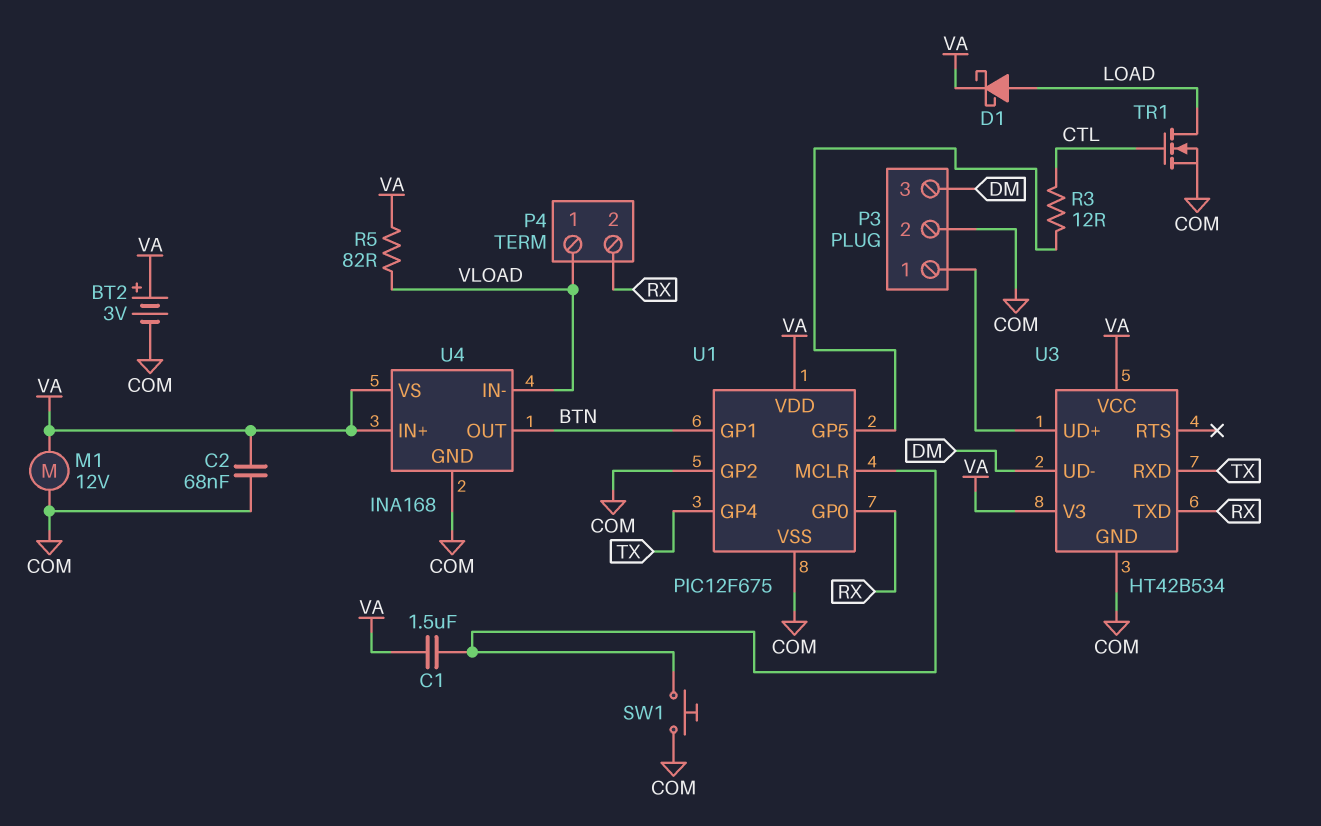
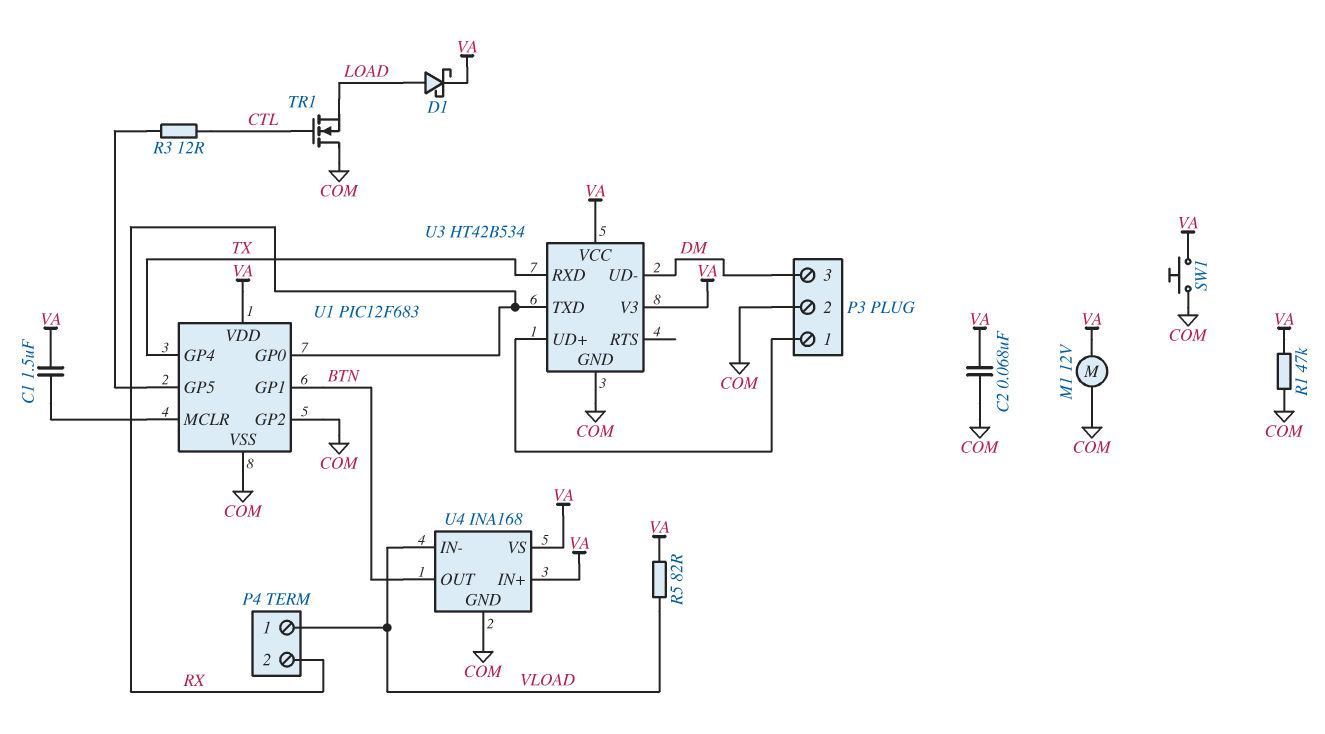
BT2: 3V (plus VA, minus COM) -> none
R1: none -> 47k (COM, VA)
SW1: button (COM, U1/MCLR) -> button (COM, VA)
TR1: NMOS (G CTL, D LOAD, S COM) -> NMOS (G CTL, D COM, S LOAD)
U1: PIC12F675 -> PIC12F683

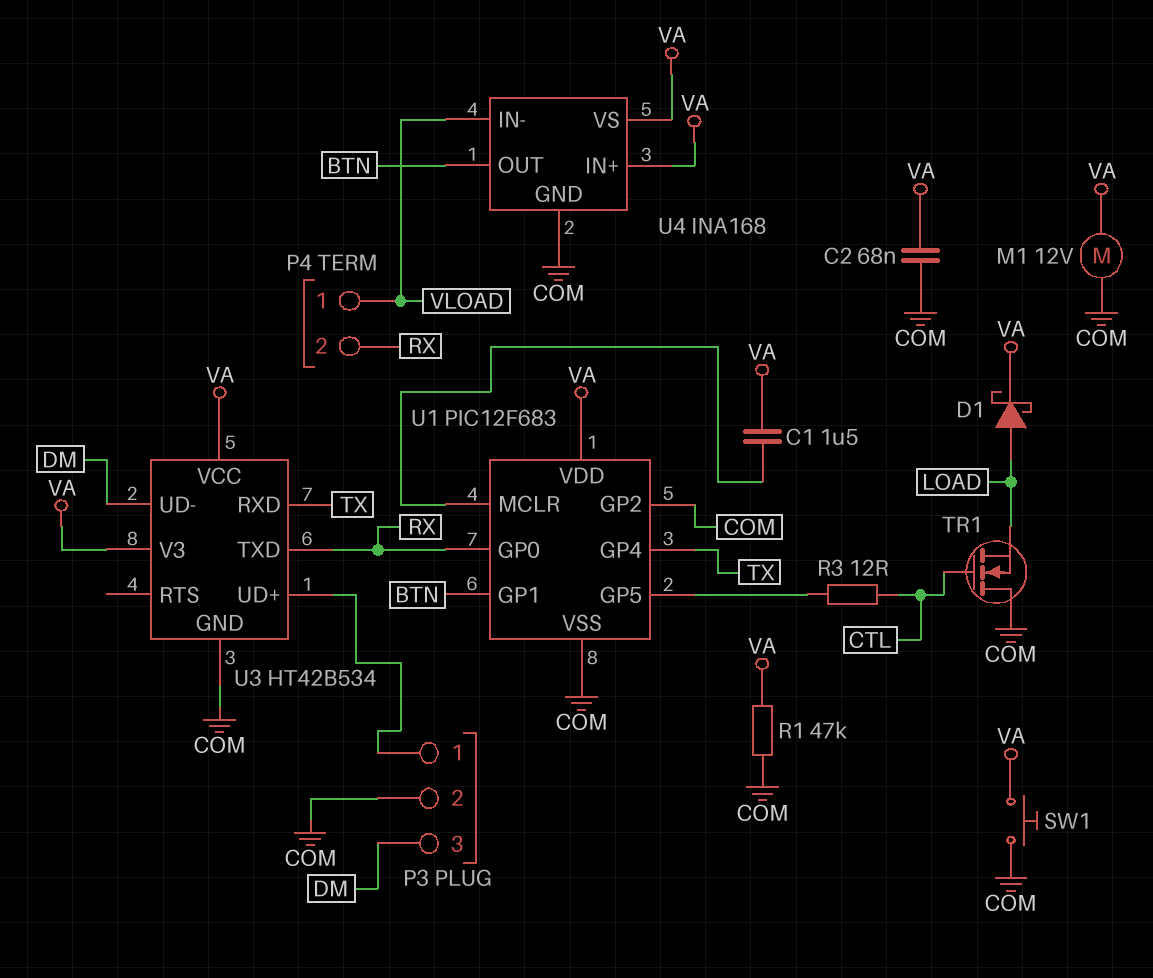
R5: 82 (VA, VLOAD) -> none

